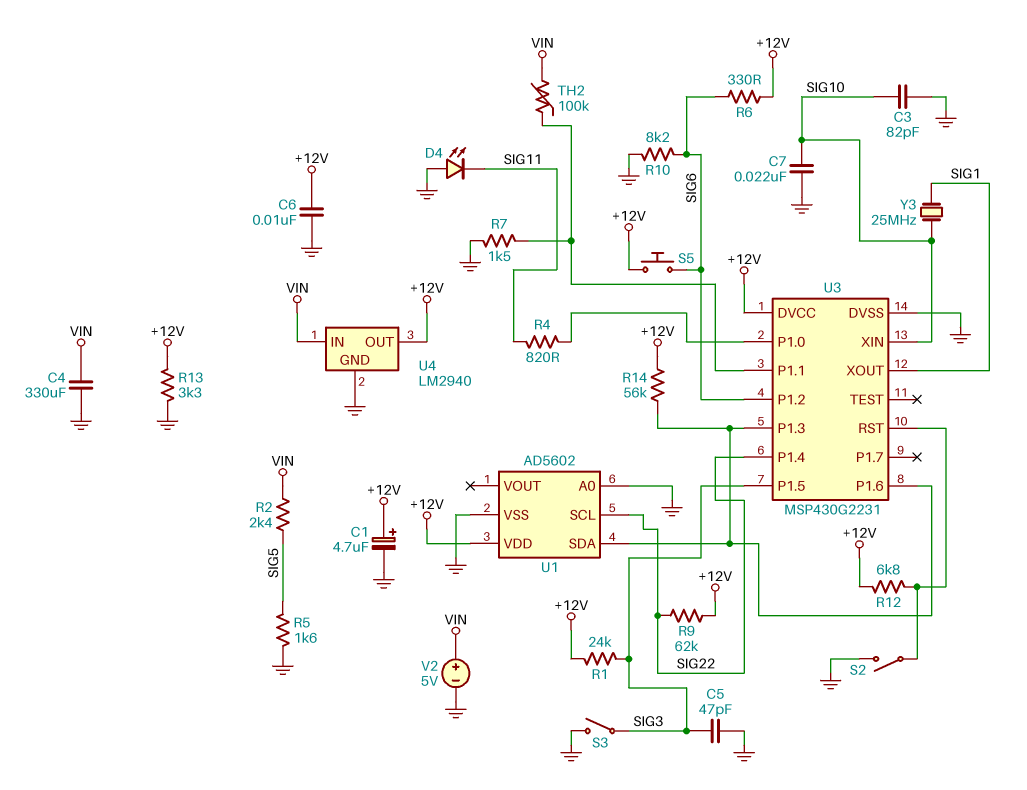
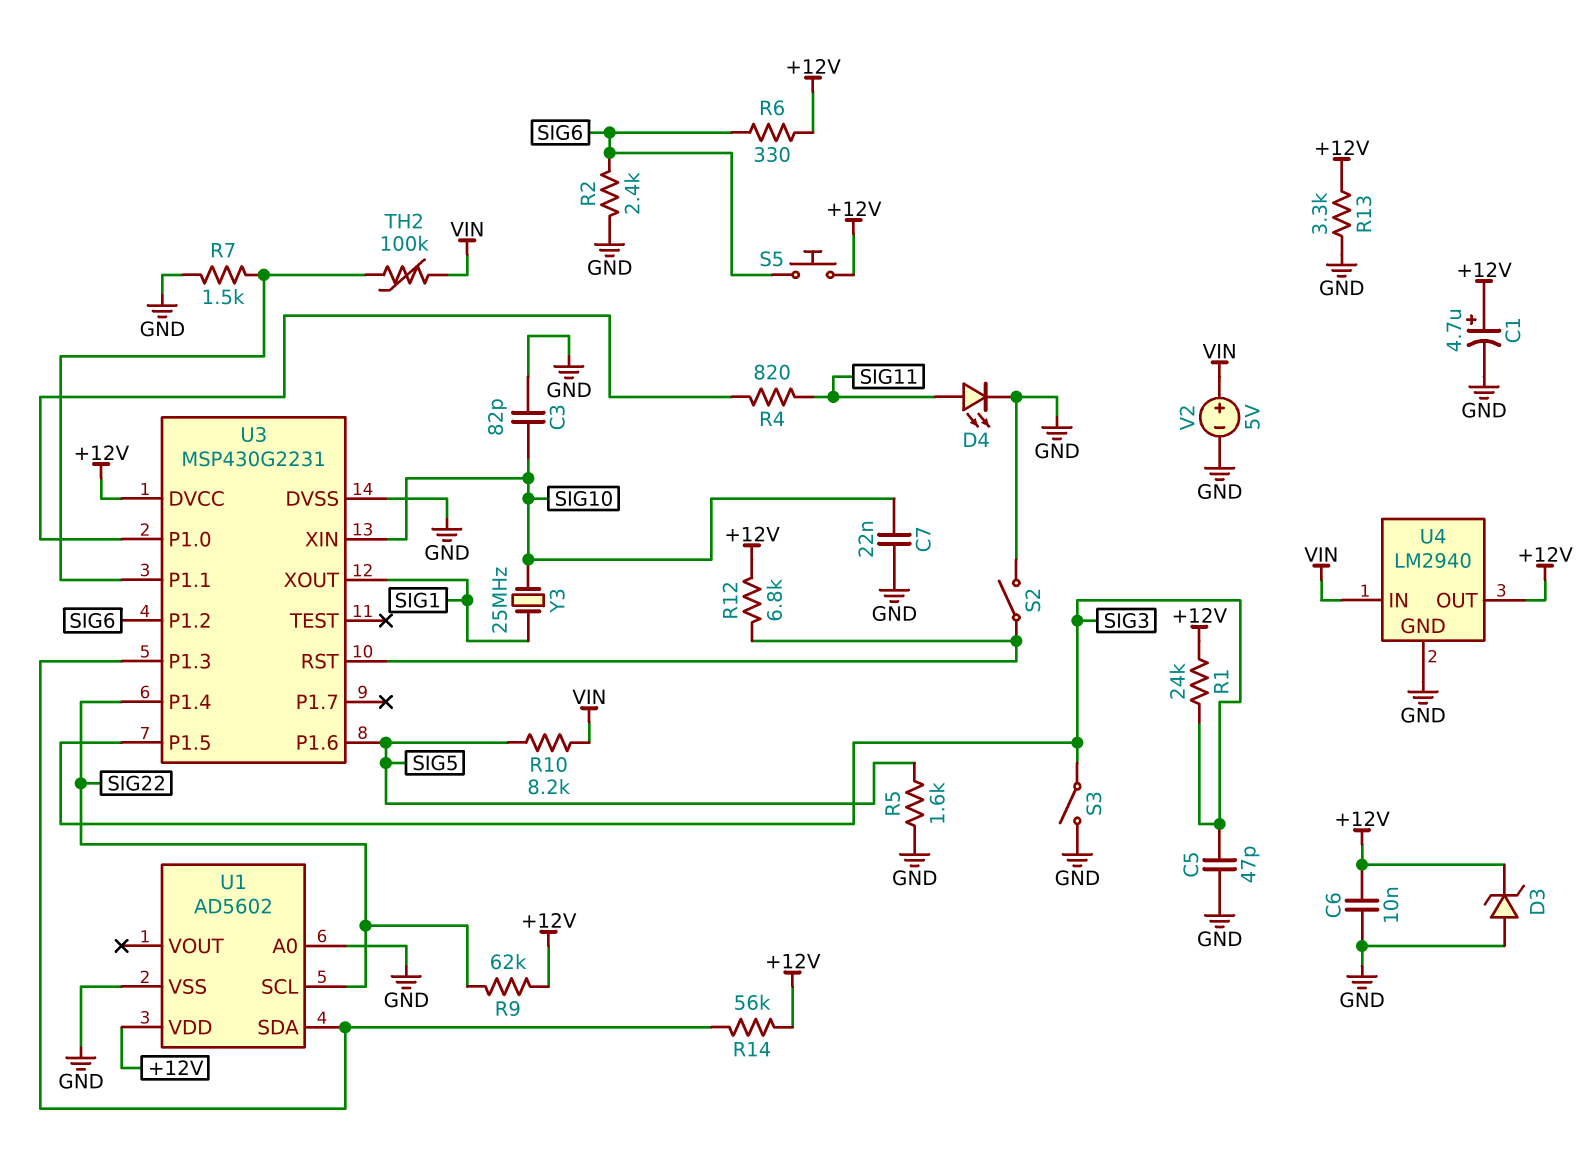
C4: 330uF (GND, VIN) -> none
D3: none -> zener (A GND, K +12V)
D4: LED (A GND, K SIG11) -> LED (A SIG11, K GND)
R2: 2.4k (SIG5, VIN) -> 2.4k (GND, SIG6)
R10: 8.2k (GND, SIG6) -> 8.2k (SIG5, VIN)
U3 pin P1.6: U1/SDA -> SIG5

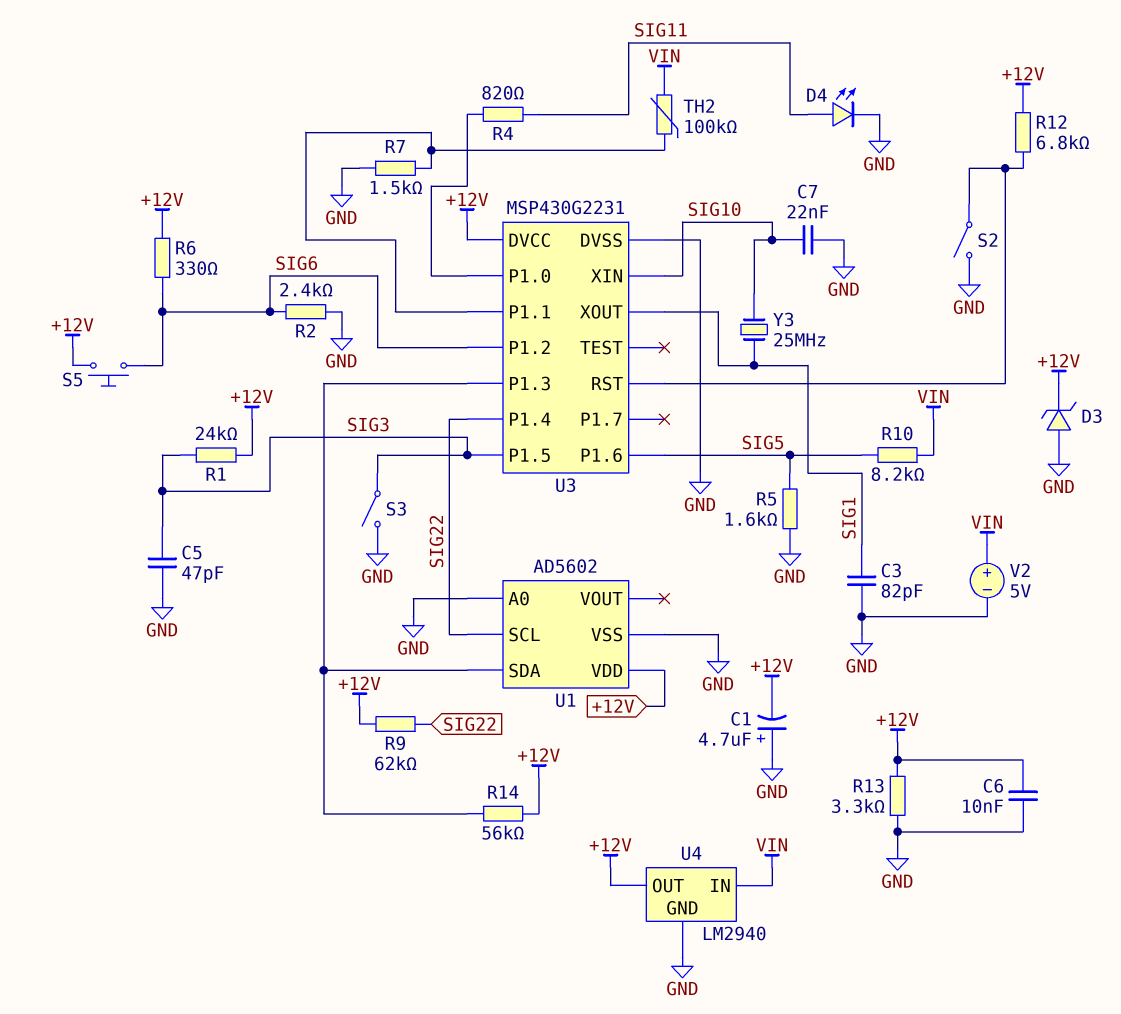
C1: 4.7uF (plus +12V, minus GND) -> 4.7uF (plus GND, minus +12V)
C3: 82pF (GND, SIG10) -> 82pF (GND, SIG1)

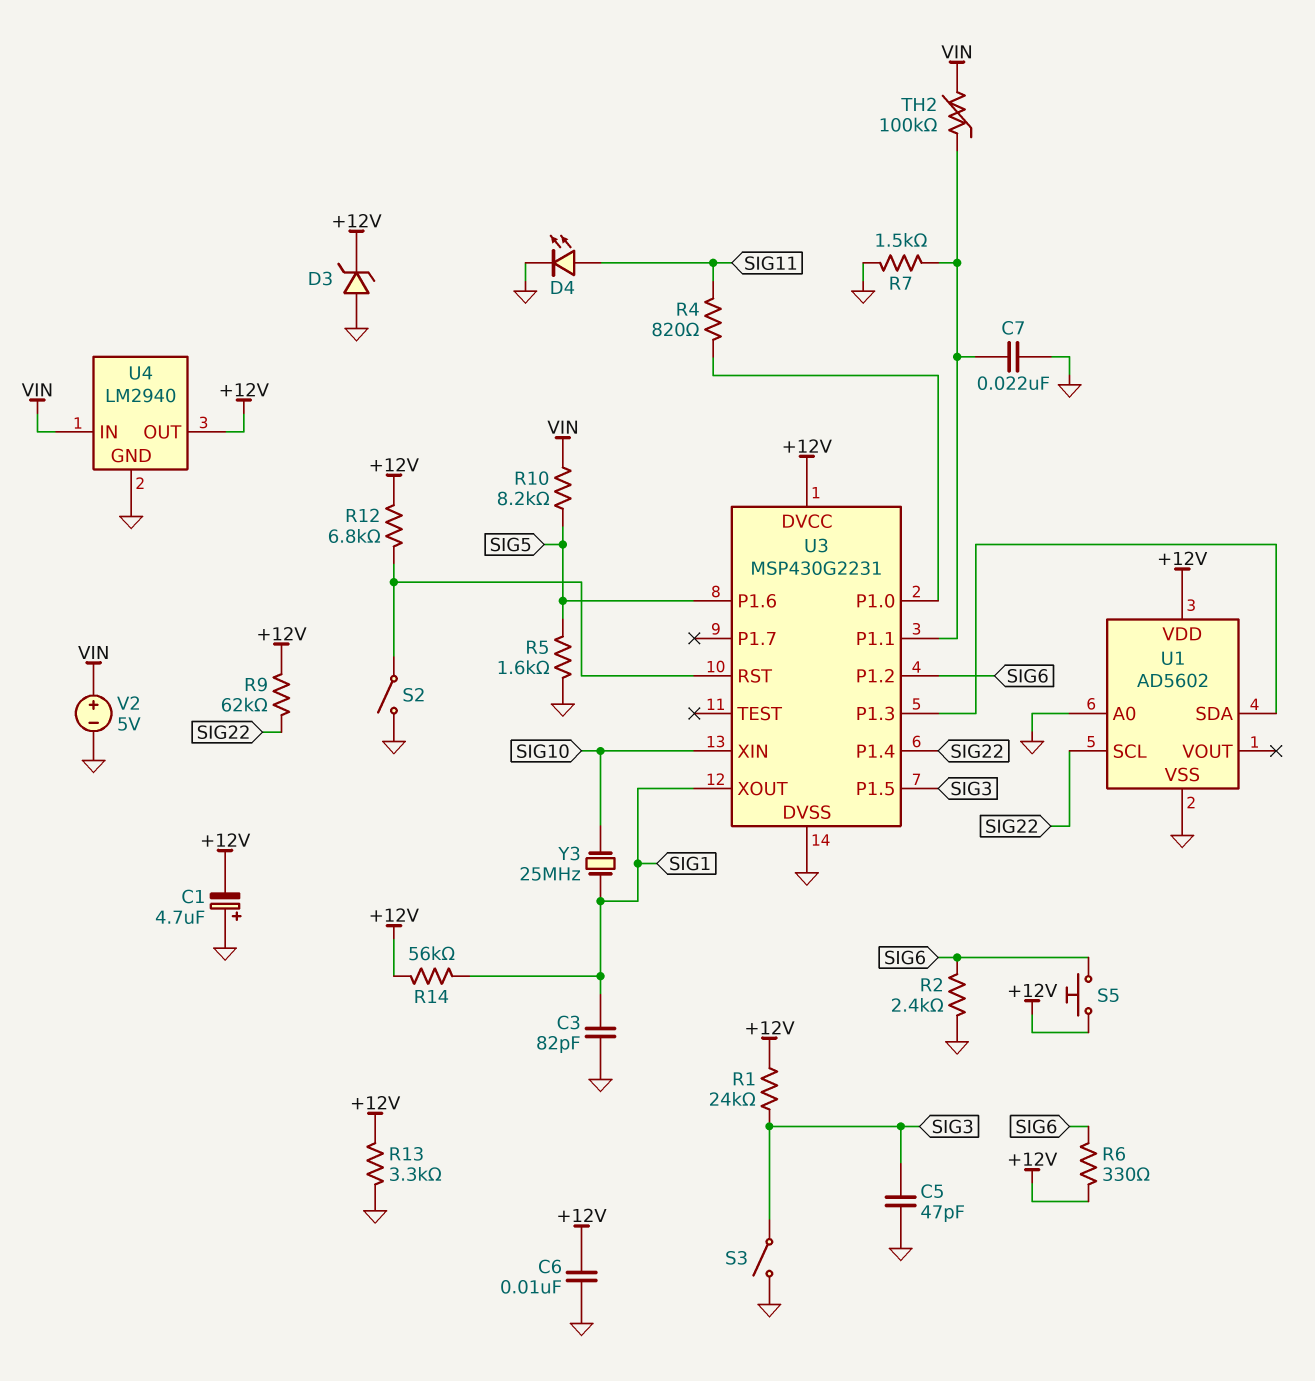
C7: 22nF (GND, SIG10) -> 22nF (GND, U3/P1.1)
R14: 56k (+12V, U1/SDA) -> 56k (+12V, SIG1)

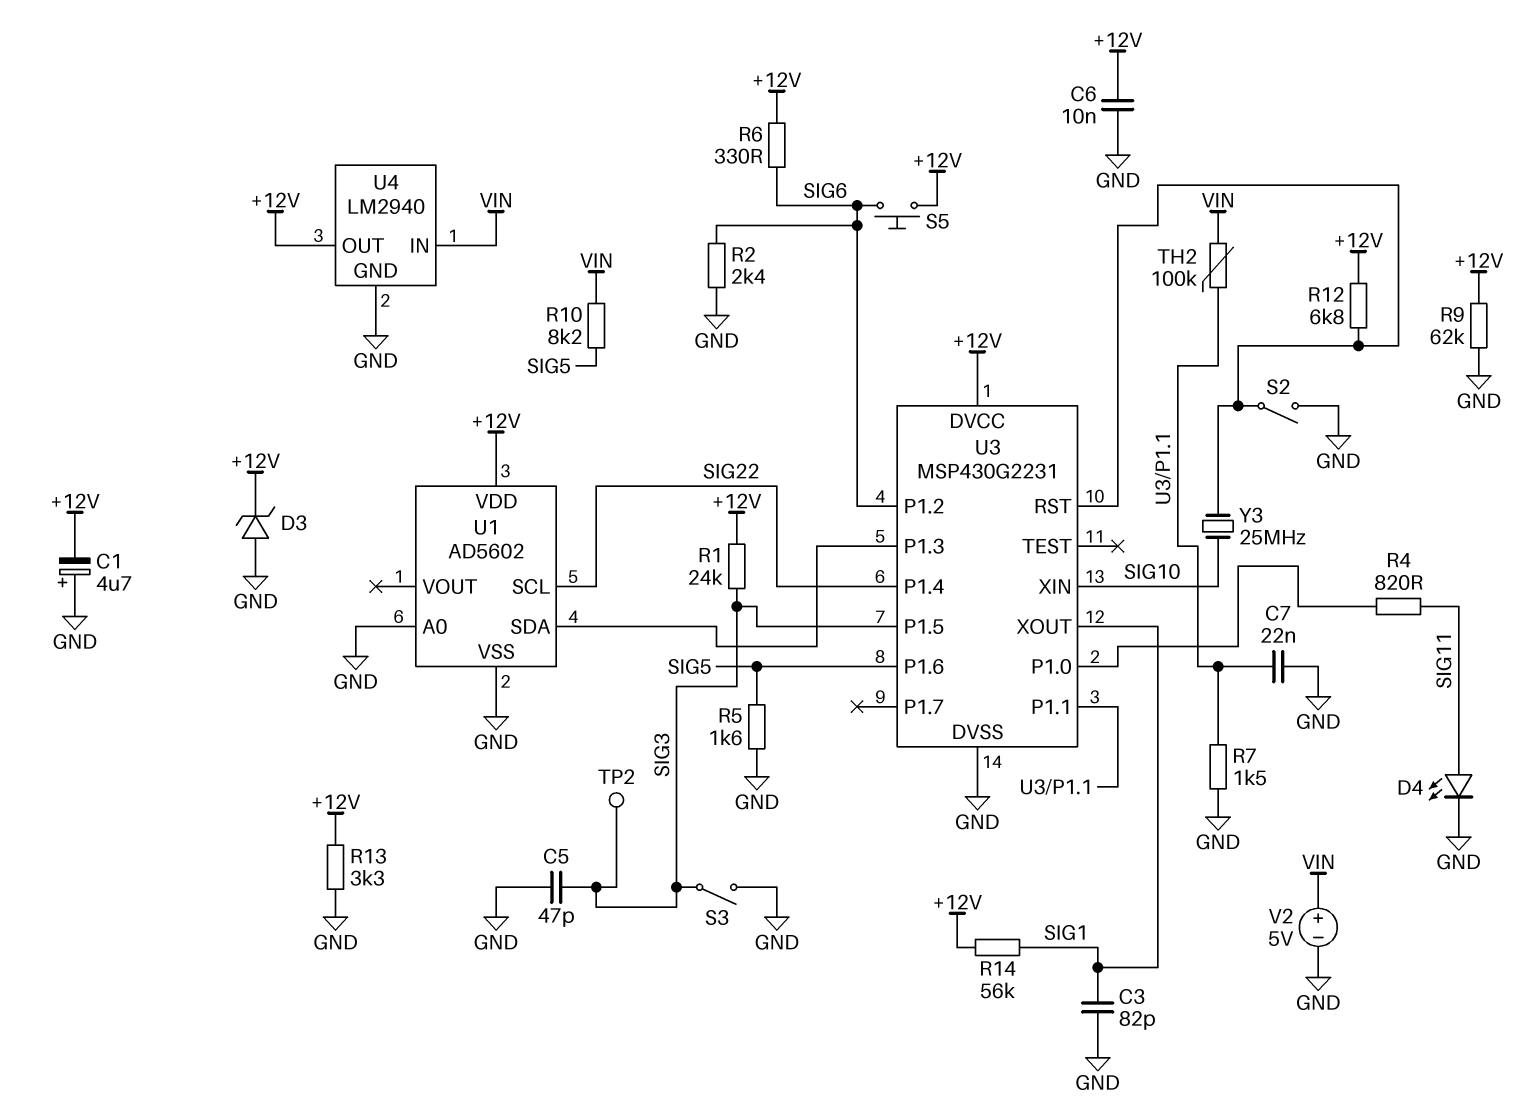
R9: 62k (+12V, SIG22) -> 62k (+12V, GND)
TP2: none -> test point (SIG3)
Y3: 25MHz (SIG1, SIG10) -> 25MHz (SIG10, U3/RST)

